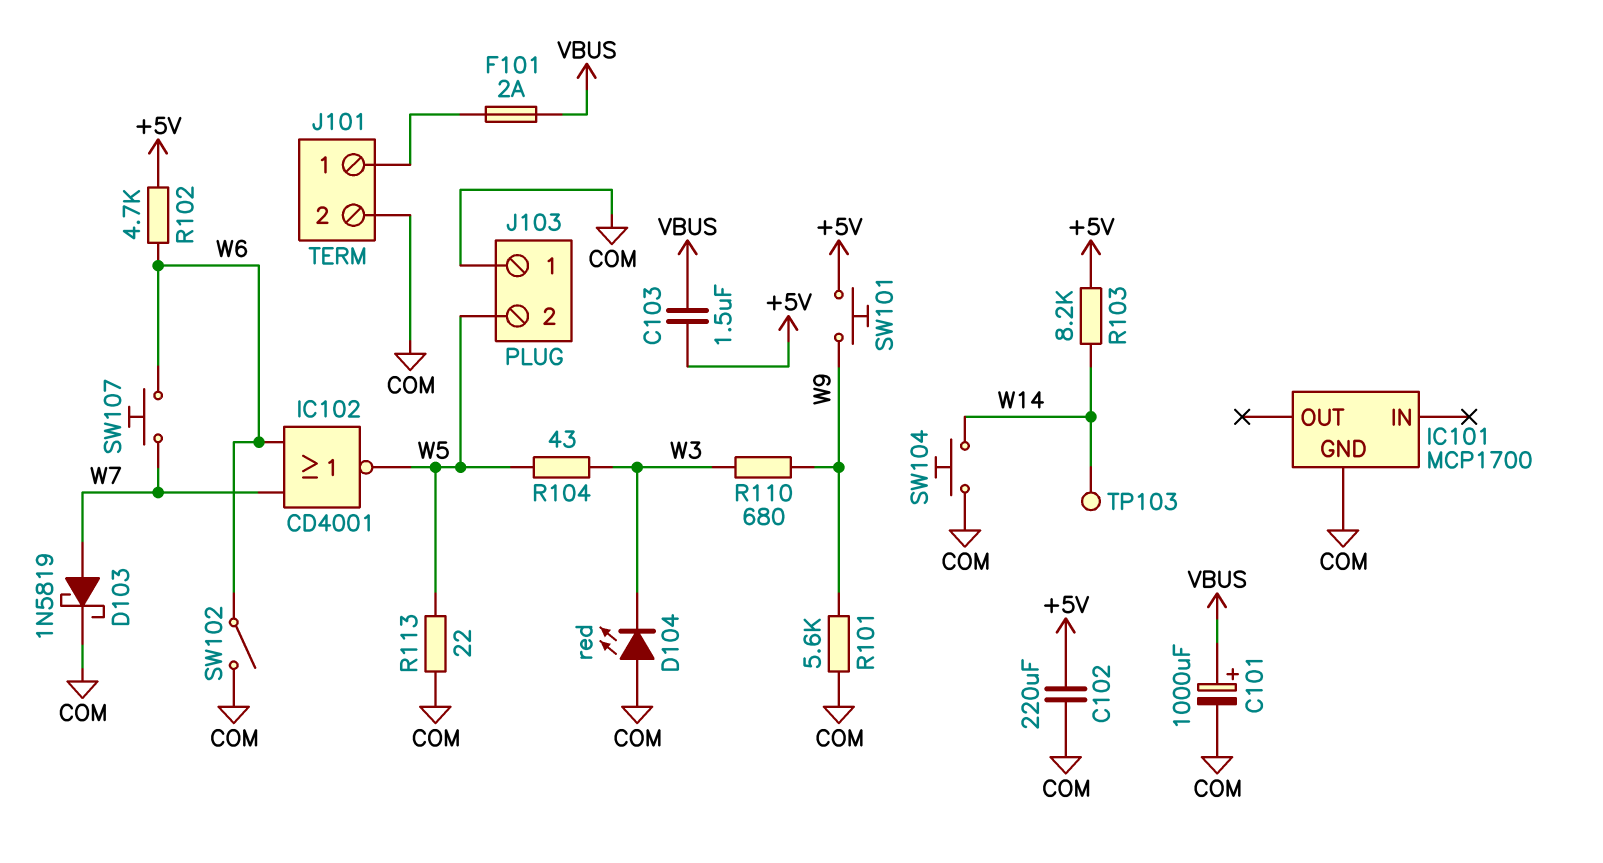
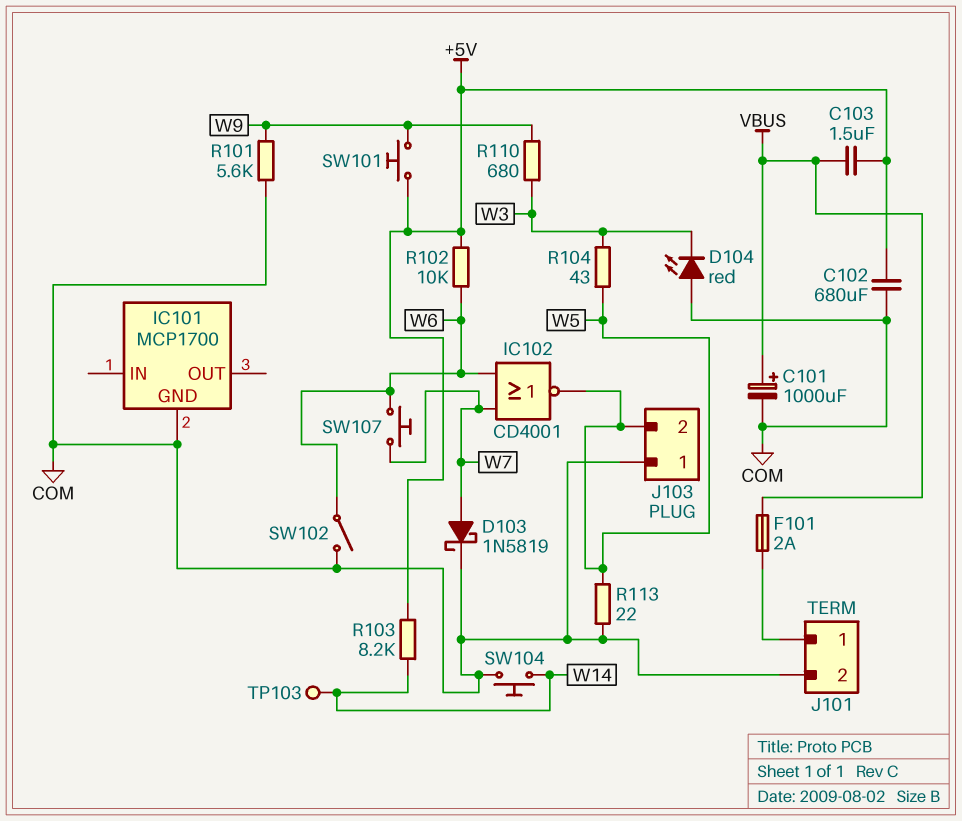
C102: 220uF (+5V, COM) -> 680uF (+5V, COM)
R102: 4.7k (+5V, W6) -> 10k (+5V, W6)

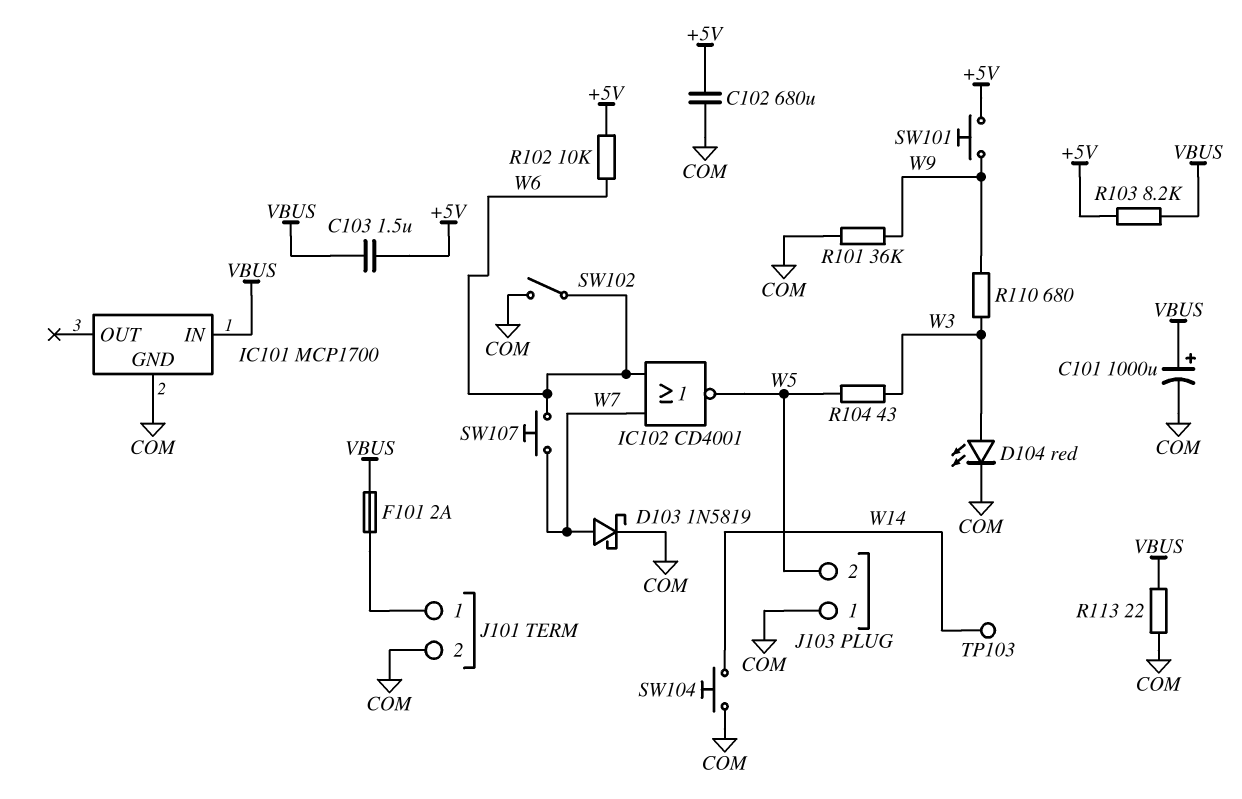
D104: LED red (A COM, K W3) -> LED red (A W3, K COM)
IC101 pin IN: none -> VBUS
R101: 5.6k (COM, W9) -> 36k (COM, W9)
R103: 8.2k (+5V, W14) -> 8.2k (+5V, VBUS)
R113: 22 (COM, W5) -> 22 (COM, VBUS)

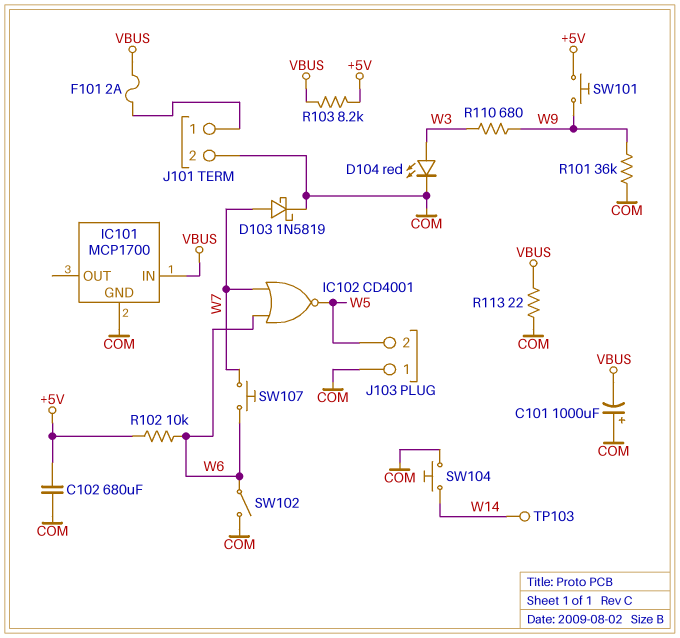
C101: 1000uF (plus VBUS, minus COM) -> 1000uF (plus COM, minus VBUS)
C103: 1.5uF (+5V, VBUS) -> none
R104: 43 (W3, W5) -> none

